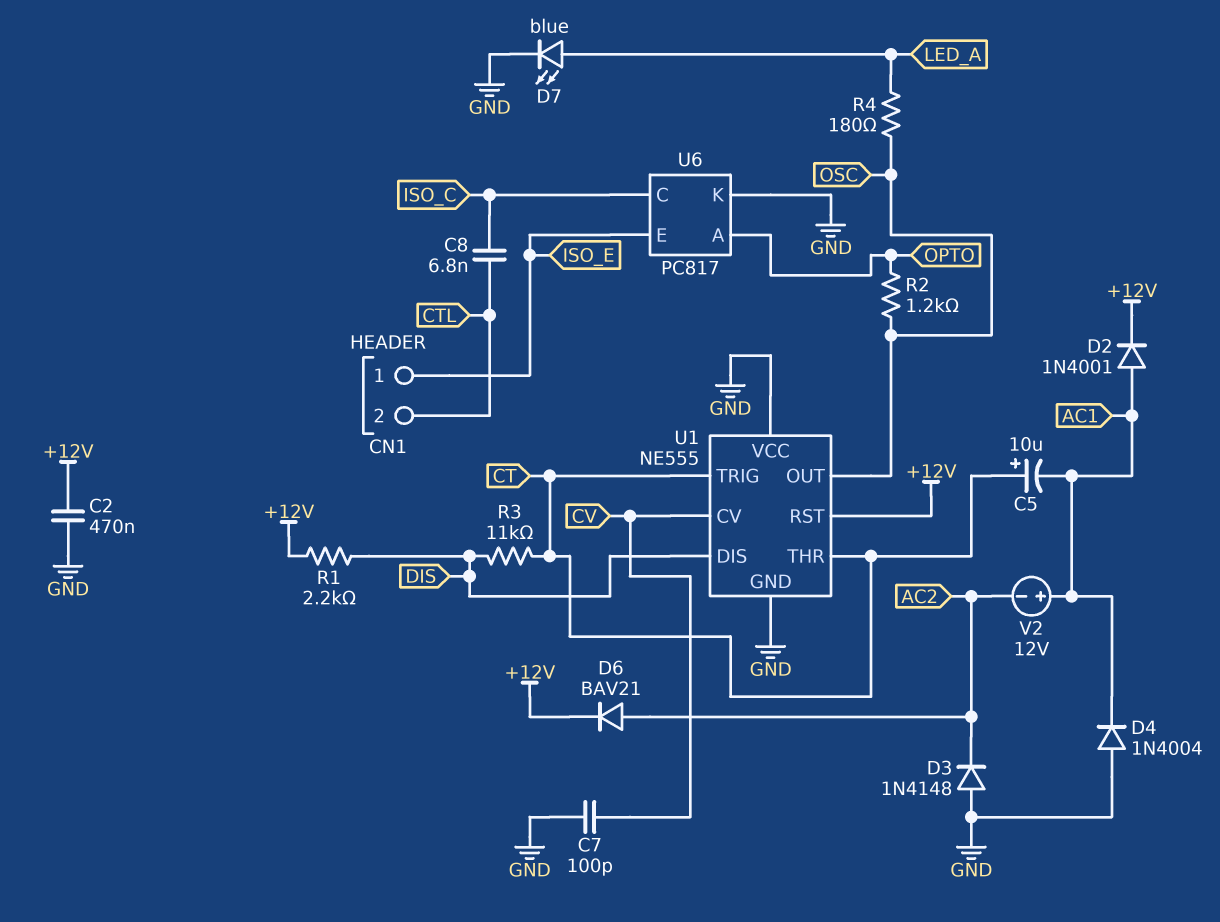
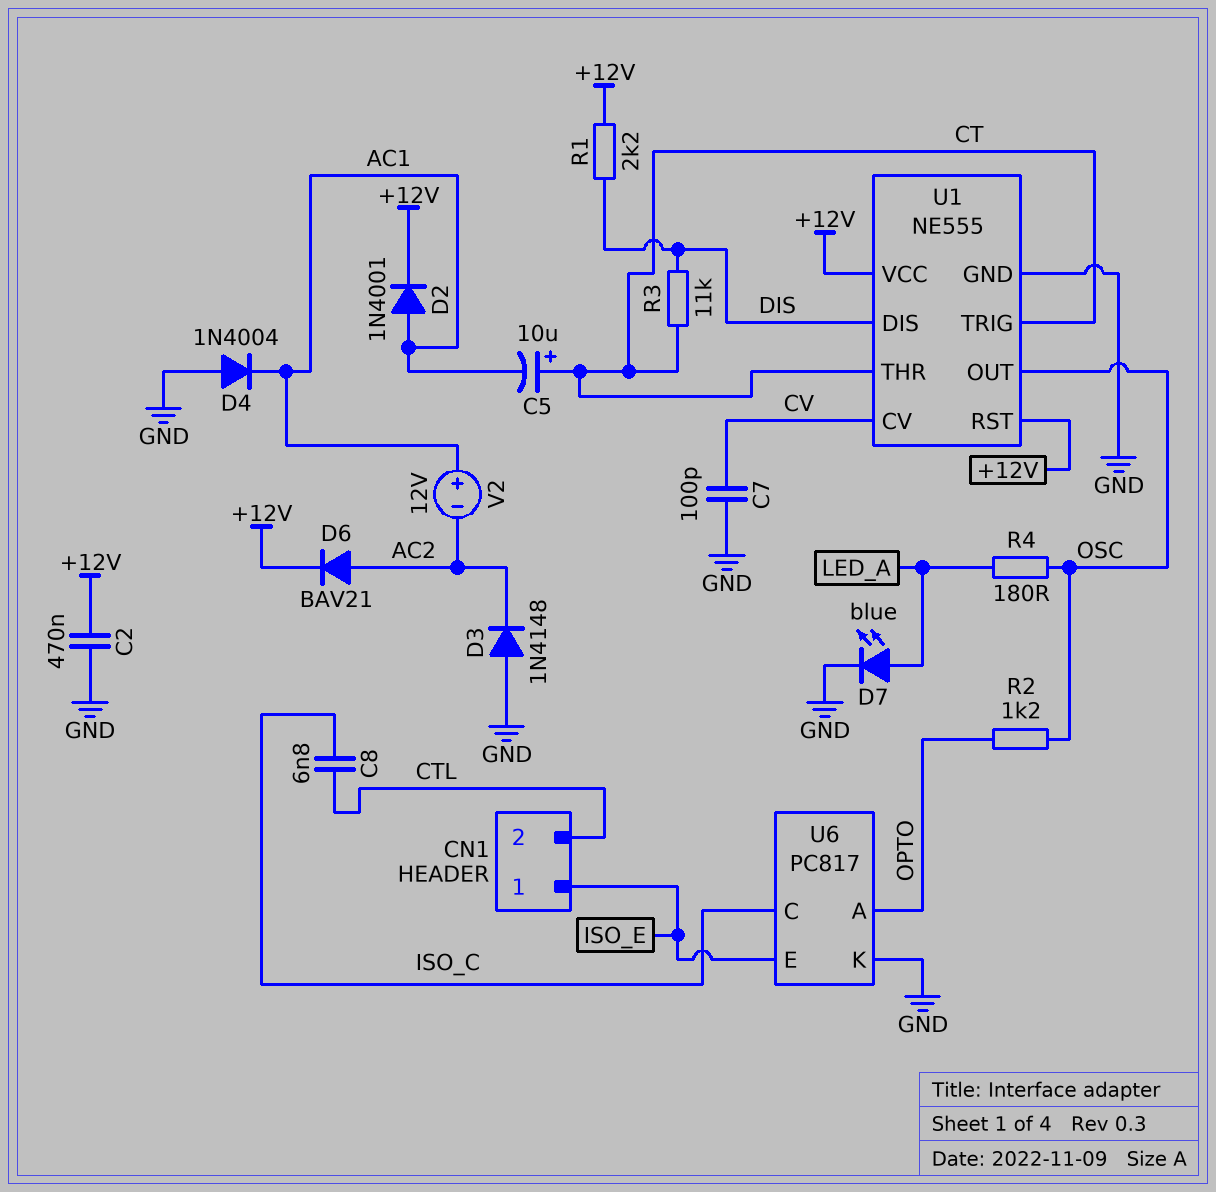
U1 pin VCC: GND -> +12V

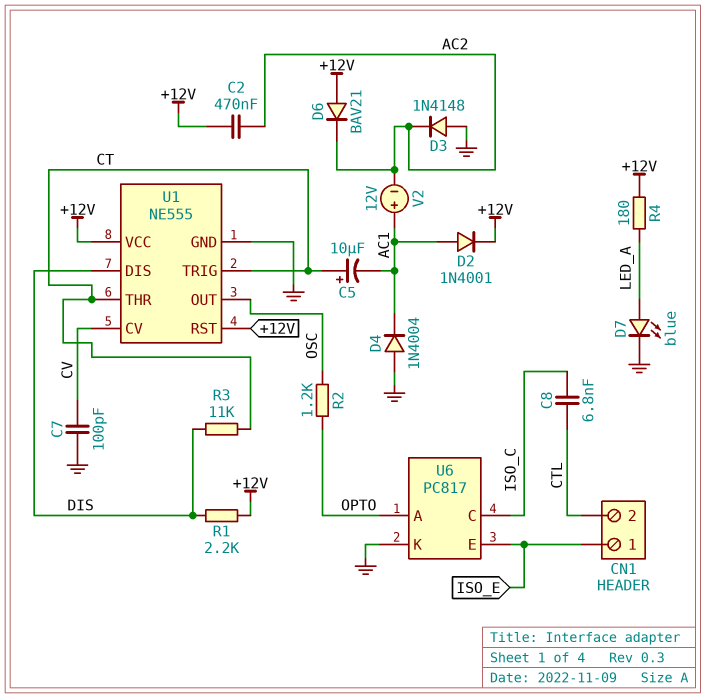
C2: 470nF (+12V, GND) -> 470nF (+12V, AC2)
D6: diode BAV21 (A AC2, K +12V) -> diode BAV21 (A +12V, K AC2)
R4: 180 (LED_A, OSC) -> 180 (+12V, LED_A)

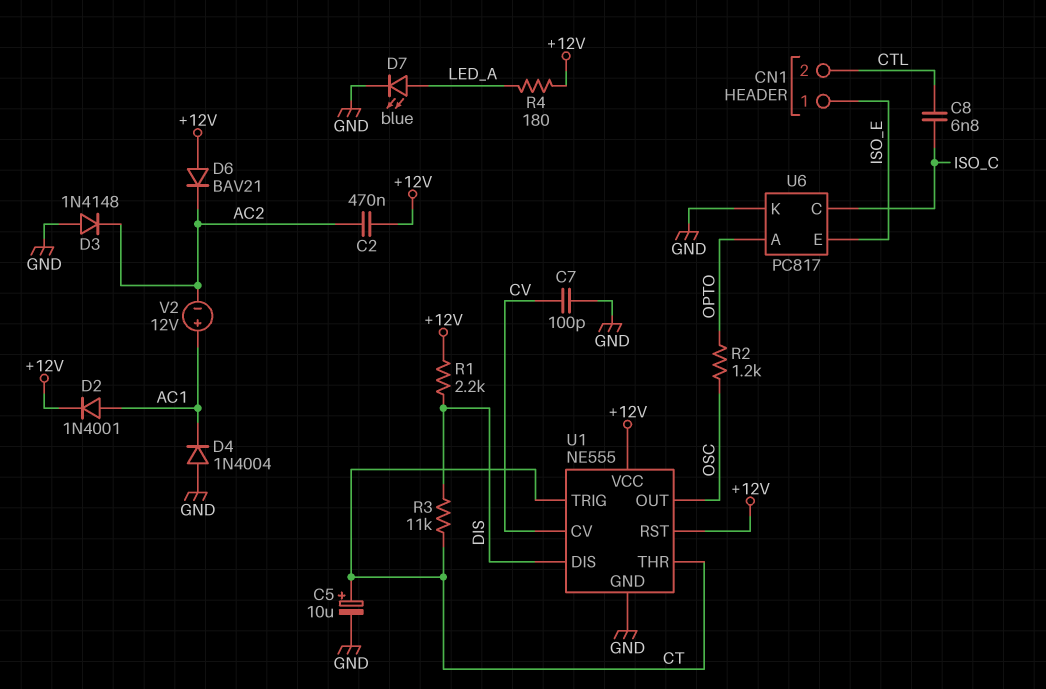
C5: 10uF (plus CT, minus AC1) -> 10uF (plus CT, minus GND)

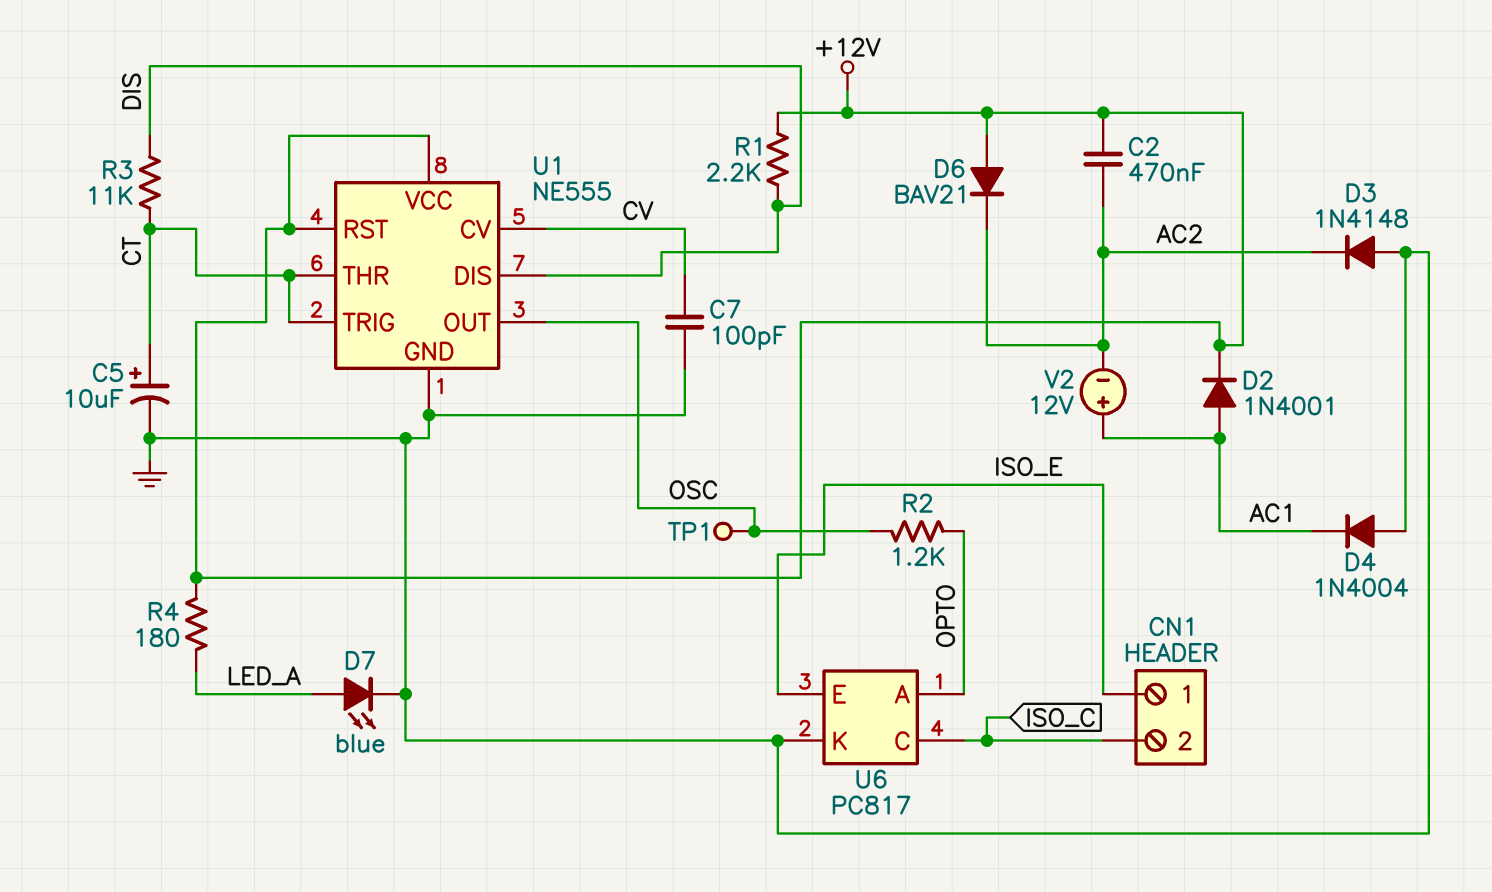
C8: 6.8nF (CTL, ISO_C) -> none
CN1 pin 2: CTL -> ISO_C
TP1: none -> test point (OSC)

